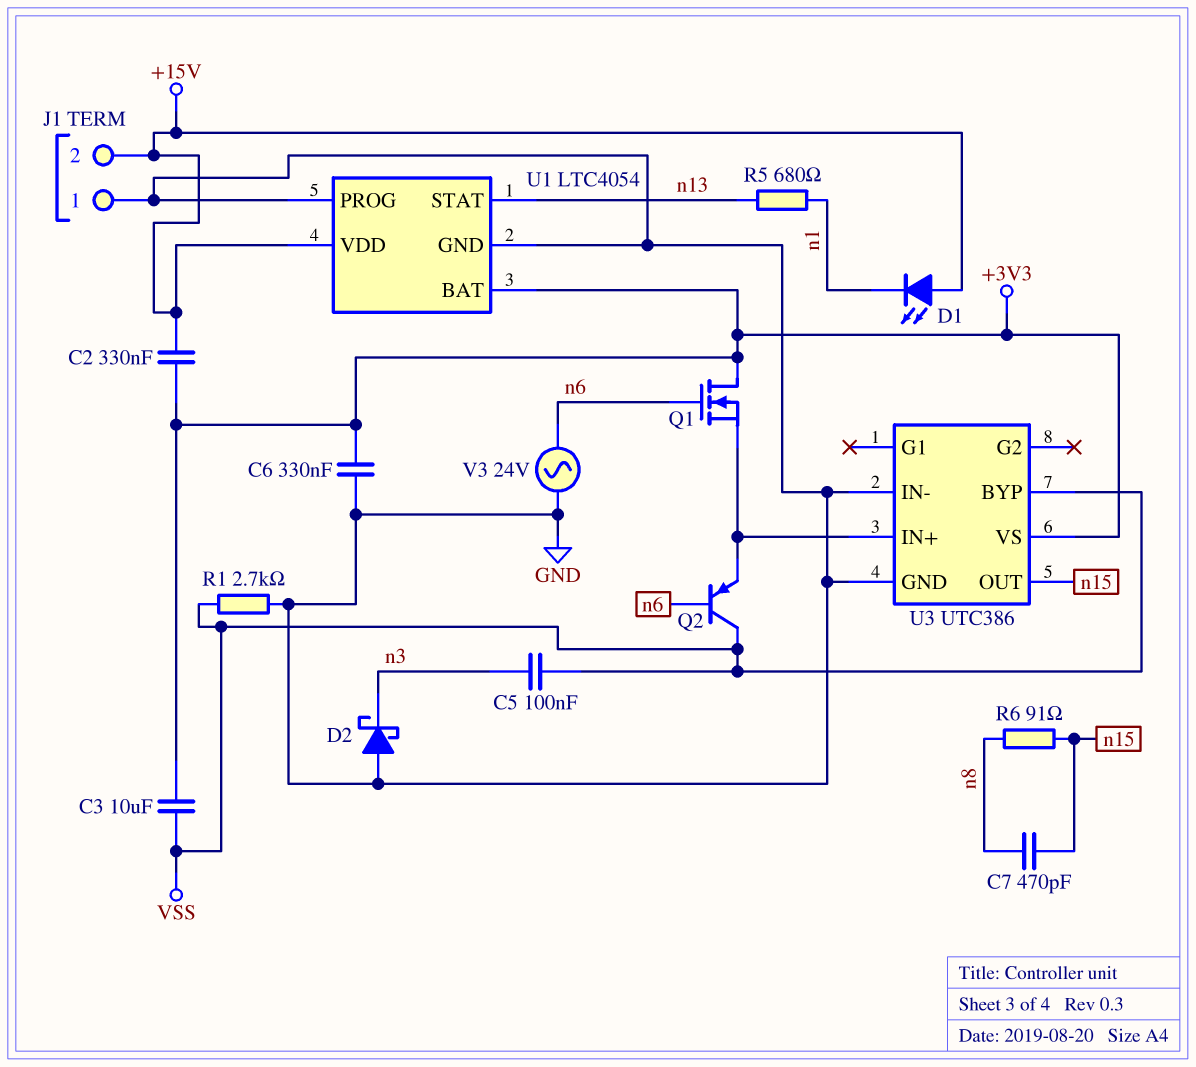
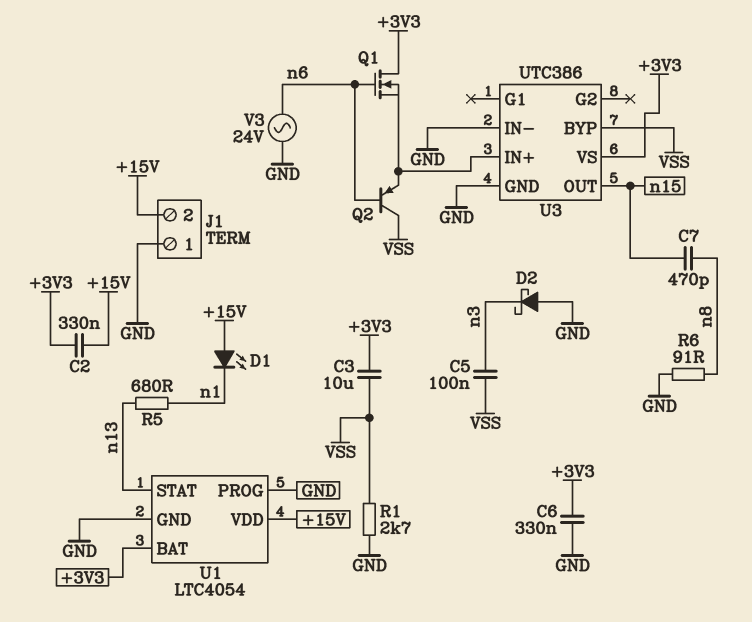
R6: 91 (n8, n15) -> 91 (GND, n8)

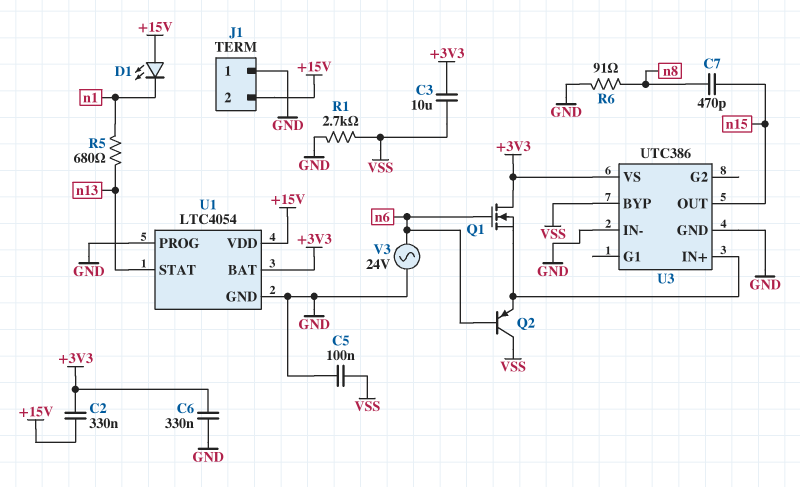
C5: 100nF (VSS, n3) -> 100nF (GND, VSS)
D2: schottky (A GND, K n3) -> none

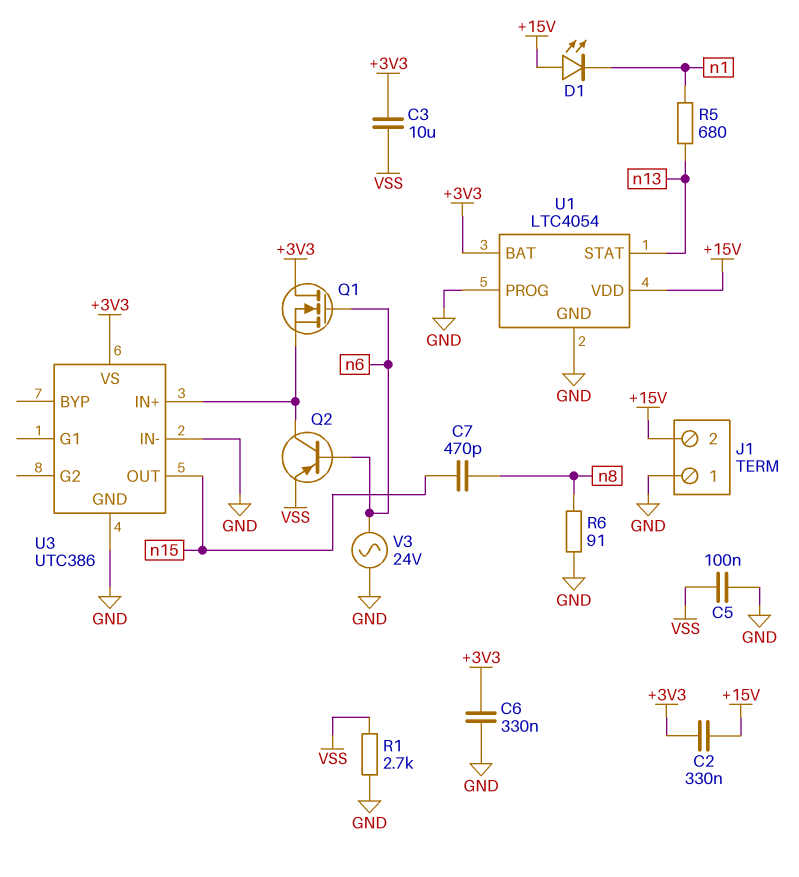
Q2: PNP (B n6, C VSS, E U3/IN+) -> PNP (B n6, C U3/IN+, E VSS)
U3 pin BYP: VSS -> none

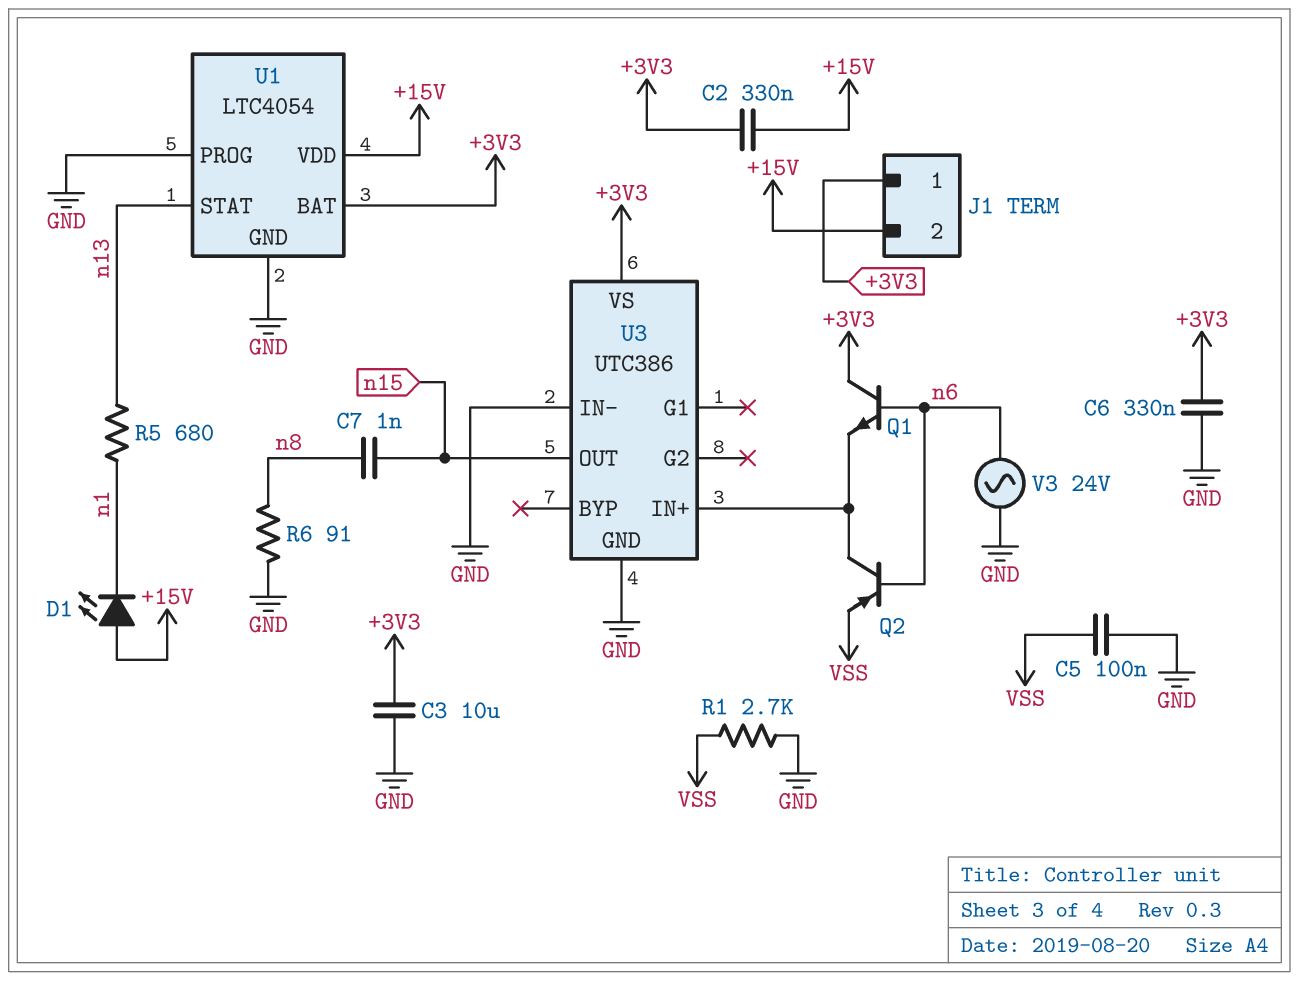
C3: 10uF (+3V3, VSS) -> 10uF (+3V3, GND)
C7: 470pF (n8, n15) -> 1nF (n8, n15)
J1 pin 1: GND -> +3V3
Q1: NMOS (G n6, D +3V3, S U3/IN+) -> NPN (B n6, C +3V3, E U3/IN+)

